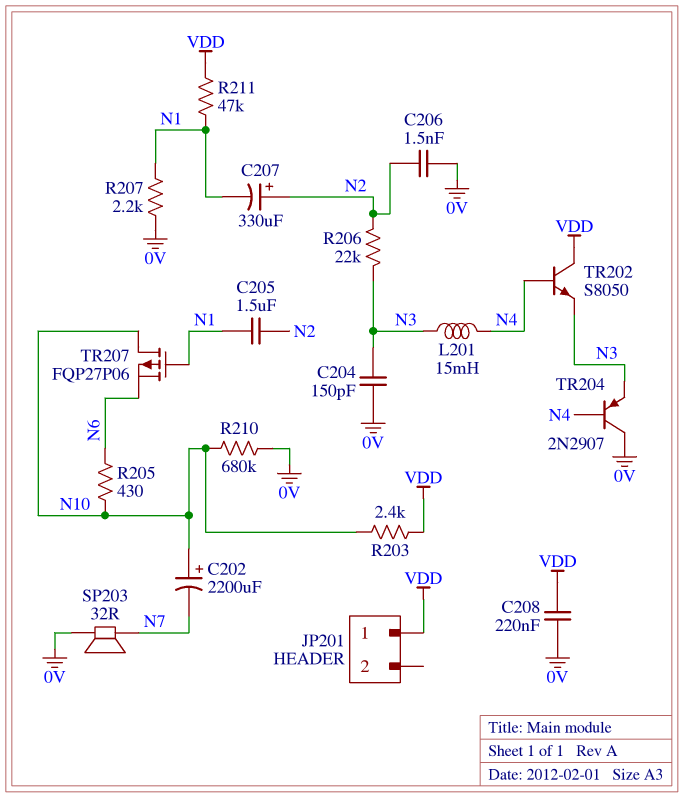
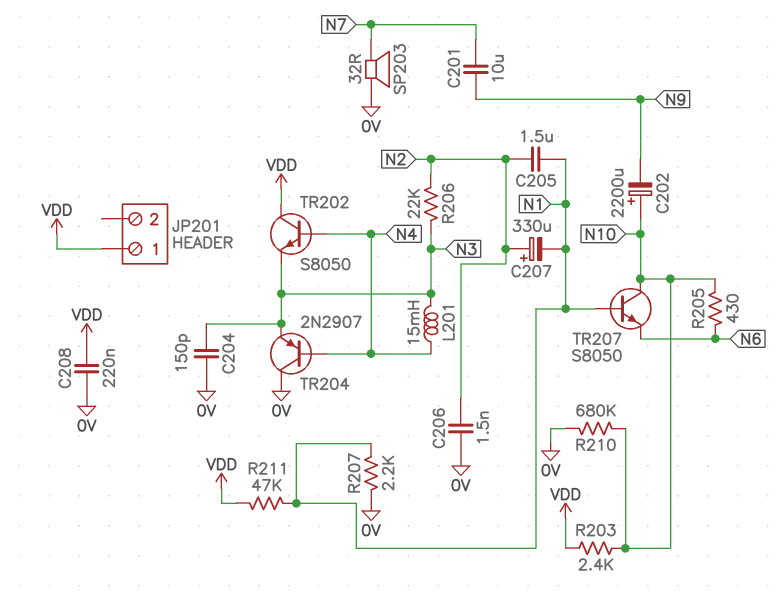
C201: none -> 10uF (N7, N9)
C202: 2200uF (plus N10, minus N7) -> 2200uF (plus N10, minus N9)
TR207: PMOS FQP27P06 (G N1, D N10, S N6) -> NPN S8050 (B N1, C N10, E N6)

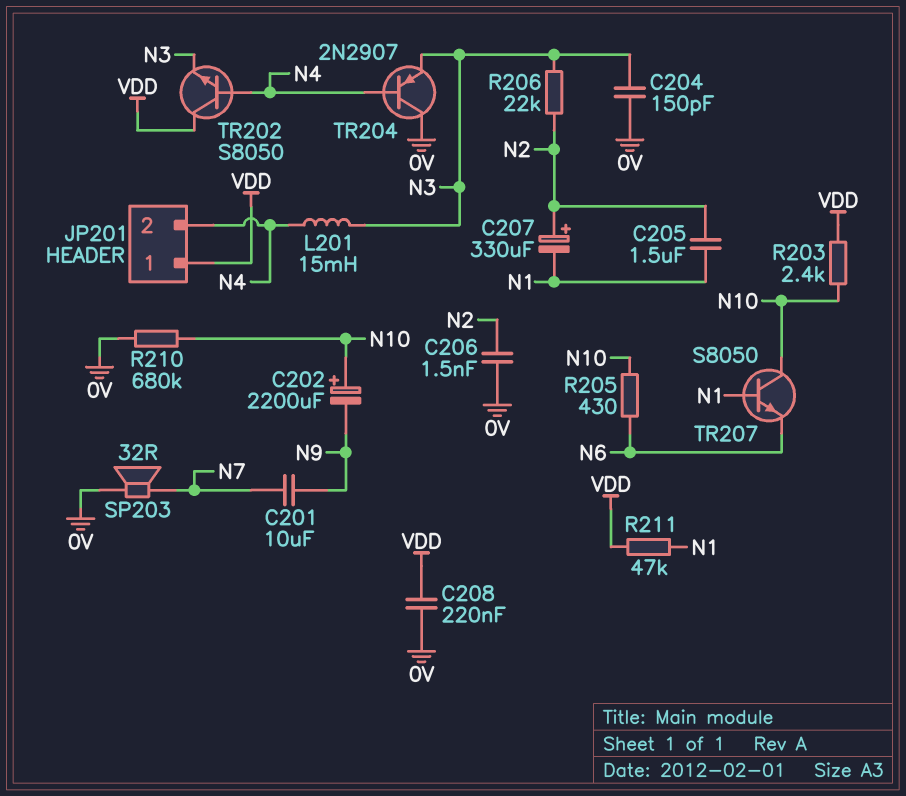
JP201 pin 2: none -> N4
R207: 2.2k (0V, N1) -> none

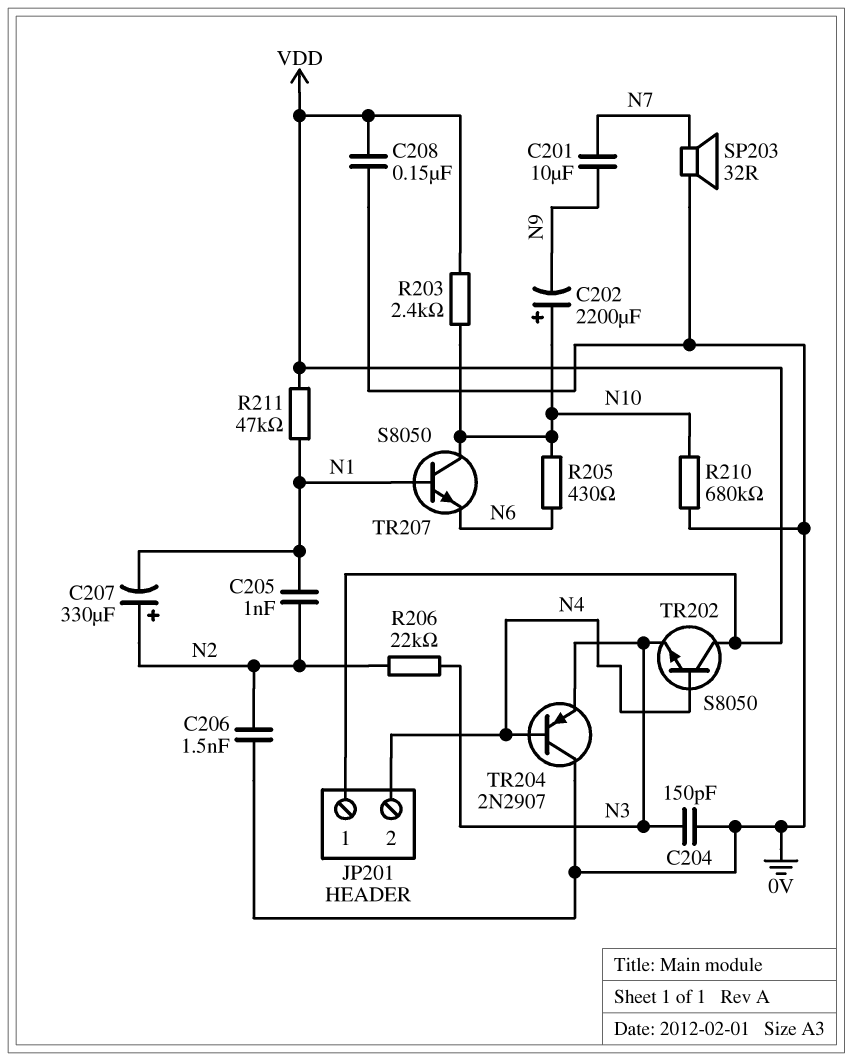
C205: 1.5uF (N1, N2) -> 1nF (N1, N2)
C208: 220nF (0V, VDD) -> 150nF (0V, VDD)
L201: 15mH (N3, N4) -> none

